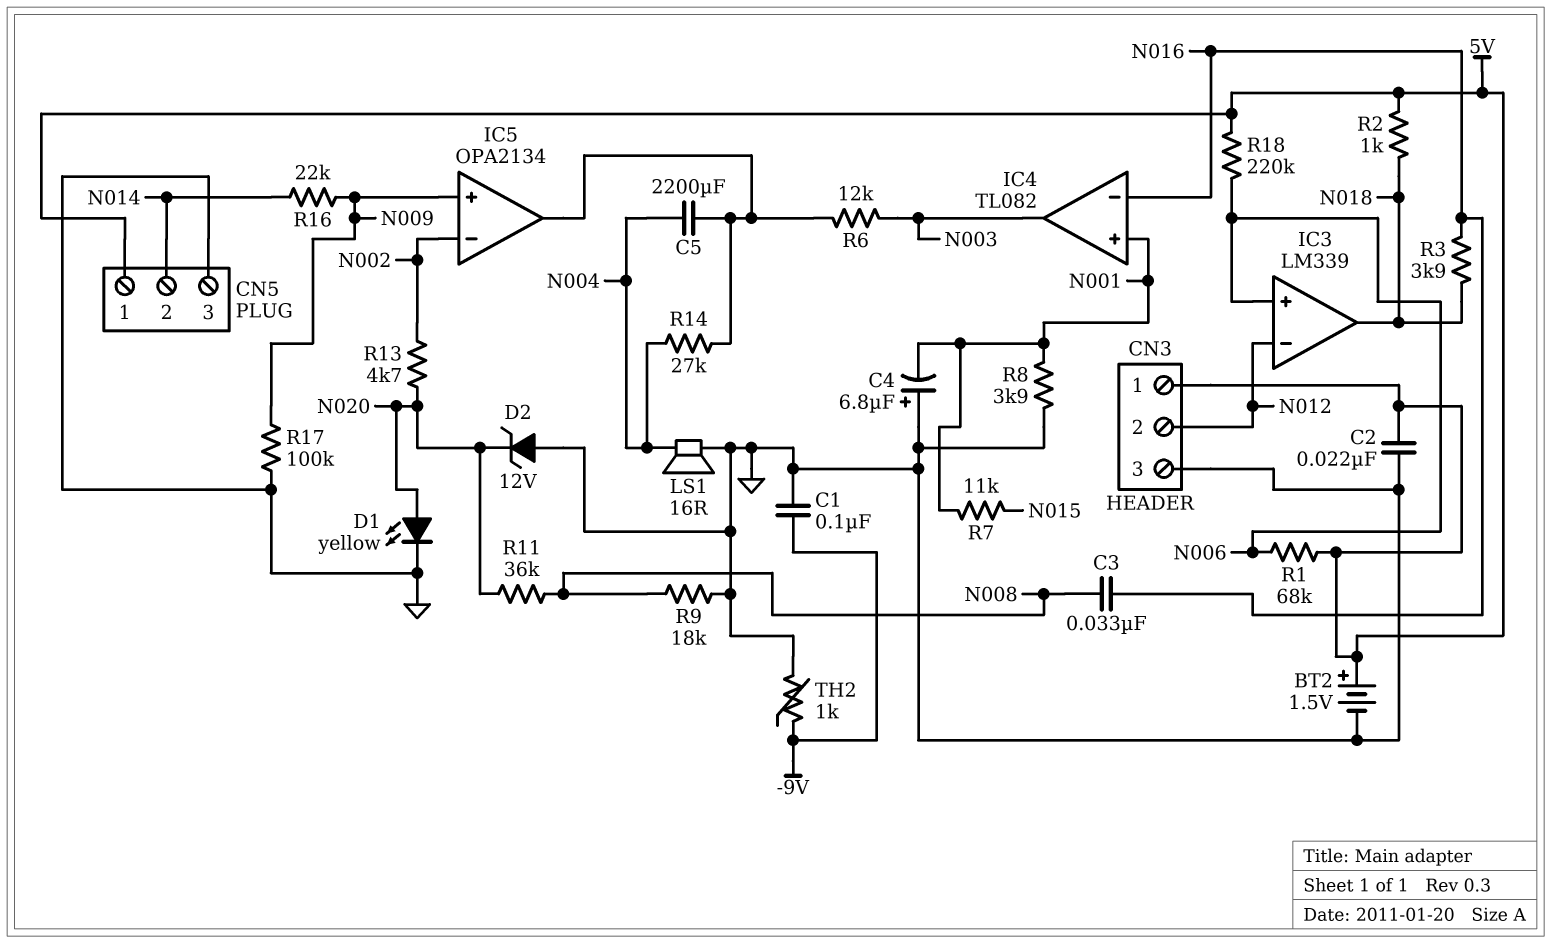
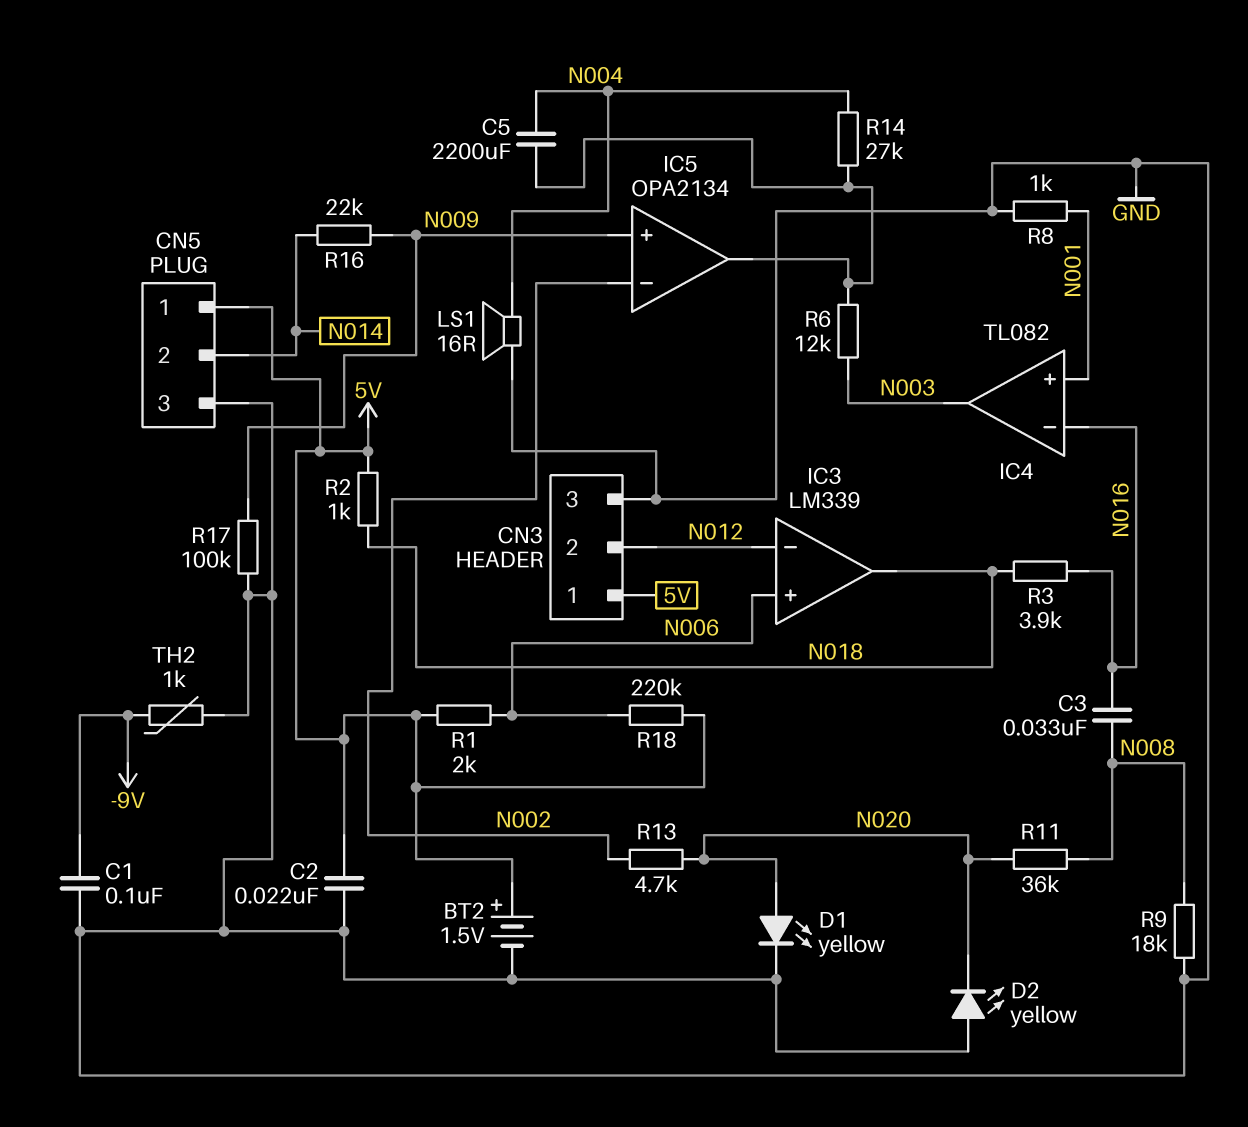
C4: 6.8uF (plus GND, minus N001) -> none
D2: zener 12V (A GND, K N020) -> LED yellow (A GND, K N020)
R1: 68k (5V, N006) -> 2k (5V, N006)
R7: 11k (N001, N015) -> none
R8: 3.9k (GND, N001) -> 1k (GND, N001)

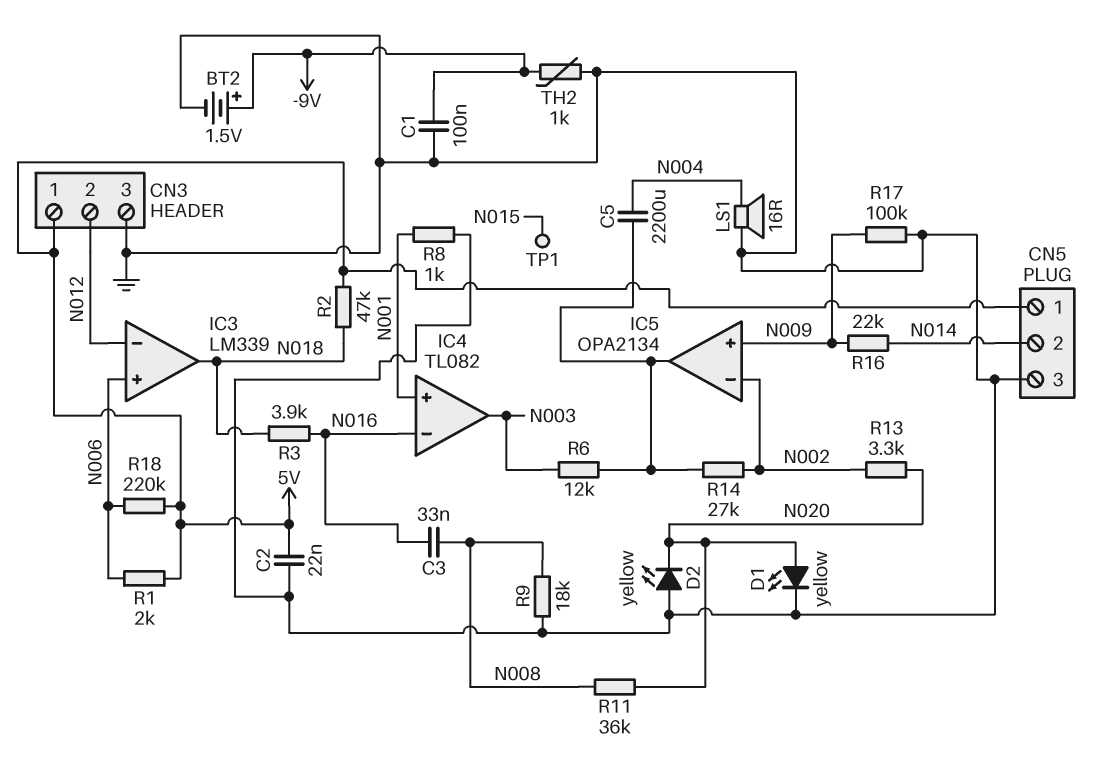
BT2: 1.5V (plus 5V, minus GND) -> 1.5V (plus -9V, minus GND)
R2: 1k (5V, N018) -> 47k (5V, N018)
R13: 4.7k (N002, N020) -> 3.3k (N002, N020)
R14: 27k (IC5/out, N004) -> 27k (IC5/out, N002)
TP1: none -> test point (N015)

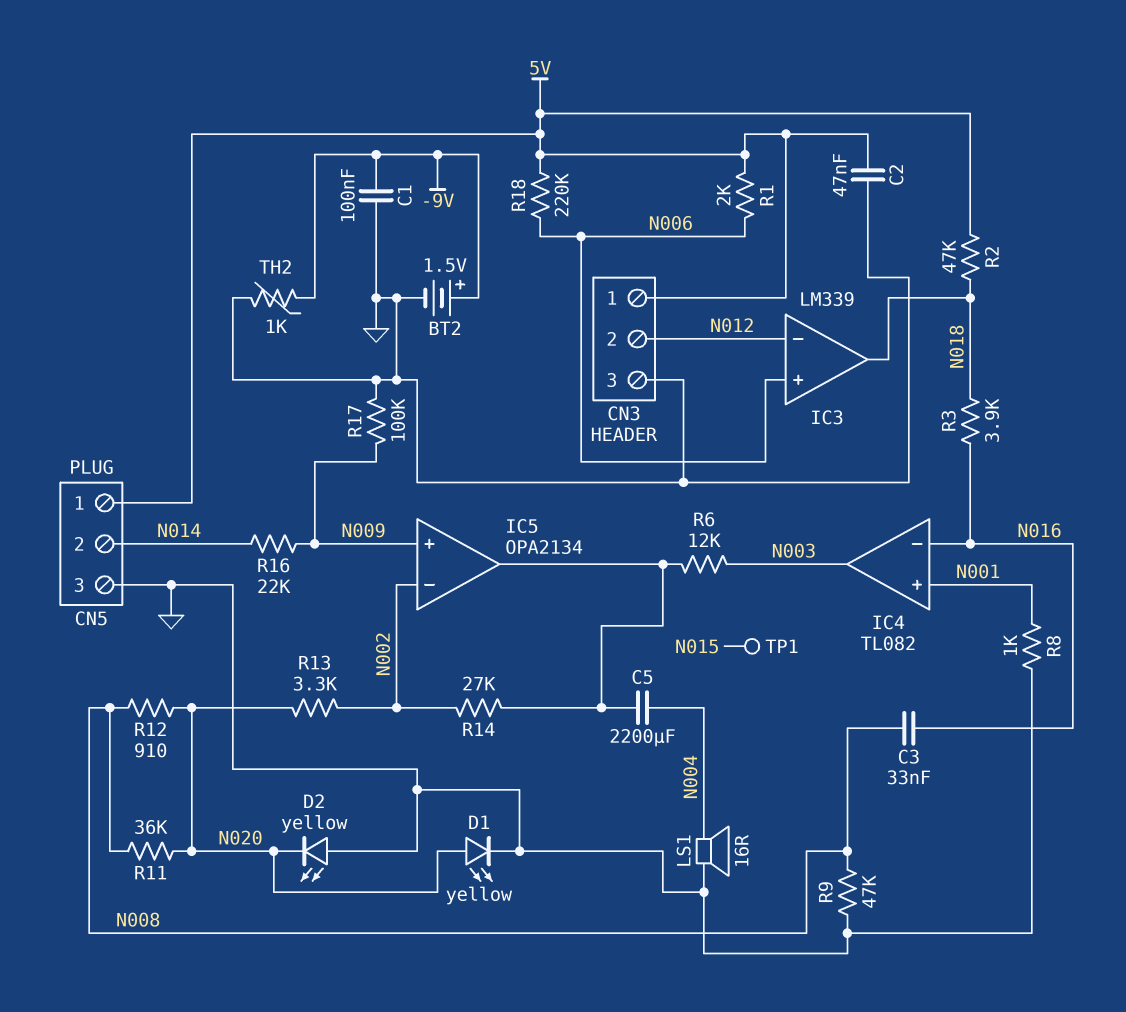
C2: 22nF (5V, GND) -> 47nF (5V, GND)
R9: 18k (GND, N008) -> 47k (GND, N008)
R12: none -> 910 (N008, N020)

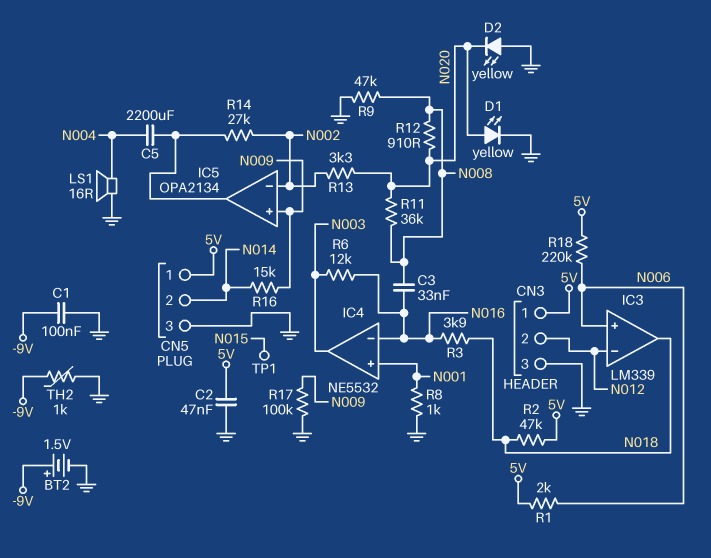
IC4: TL082 -> NE5532
R6: 12k (IC5/out, N003) -> 12k (N003, N016)
R16: 22k (N009, N014) -> 15k (N009, N014)

